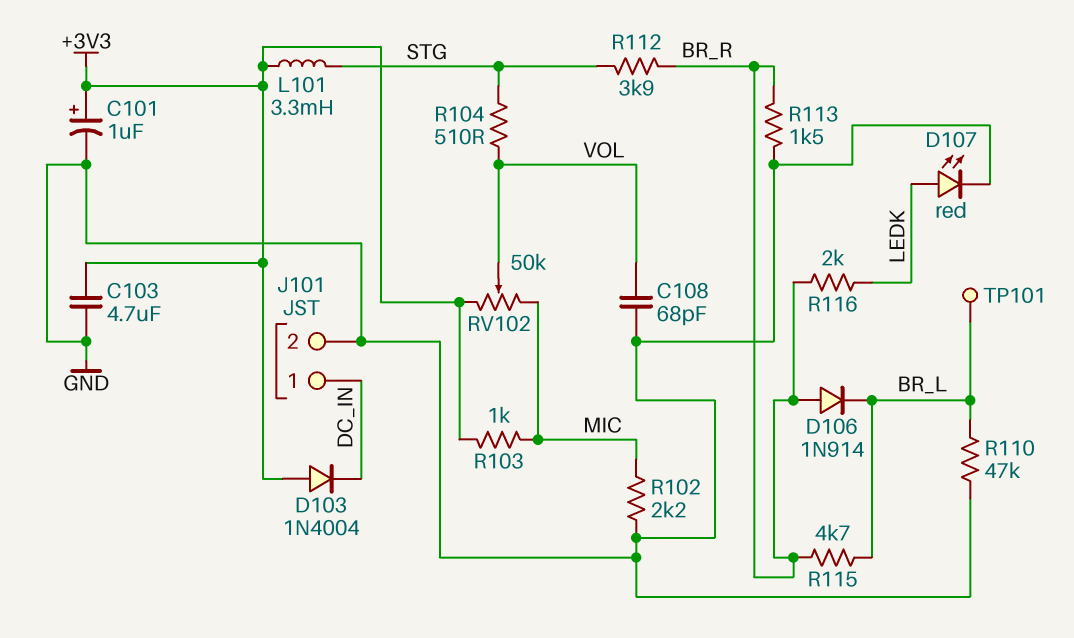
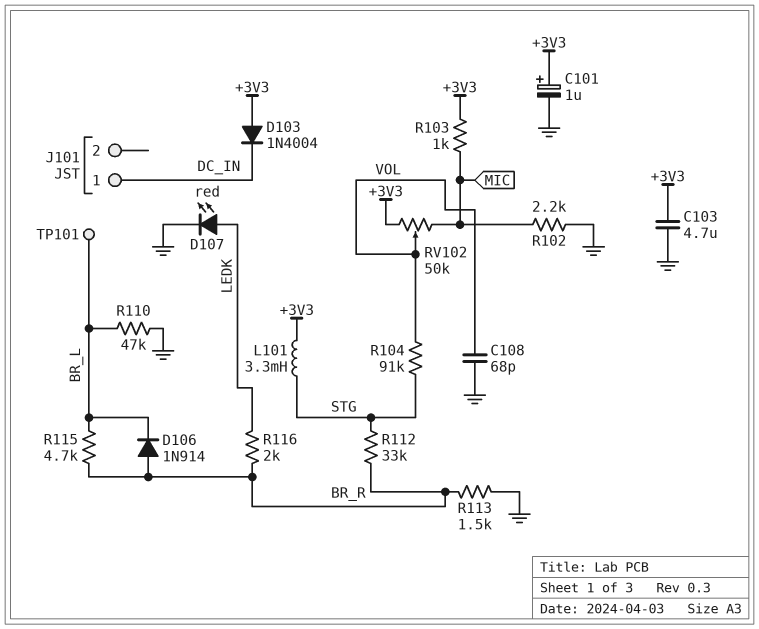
J101 pin 2: GND -> none
R104: 510 (STG, VOL) -> 91k (STG, VOL)
R112: 3.9k (BR_R, STG) -> 33k (BR_R, STG)

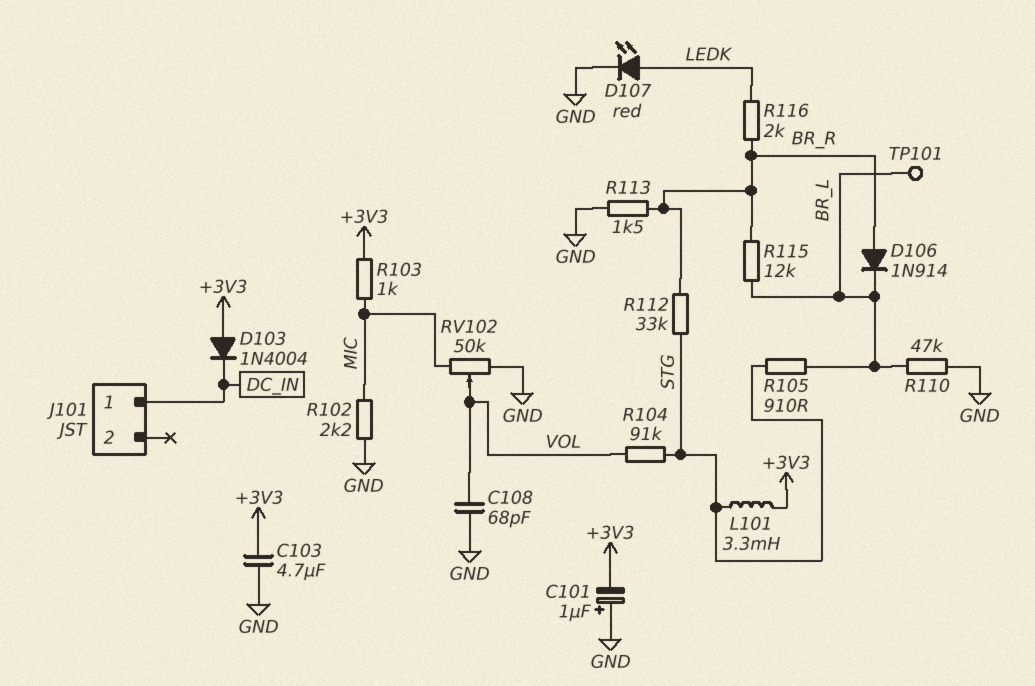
C101: 1uF (plus +3V3, minus GND) -> 1uF (plus GND, minus +3V3)
R105: none -> 910 (BR_L, STG)
R115: 4.7k (BR_L, BR_R) -> 12k (BR_L, BR_R)
RV102: 50k (+3V3, MIC, wiper VOL) -> 50k (GND, MIC, wiper VOL)

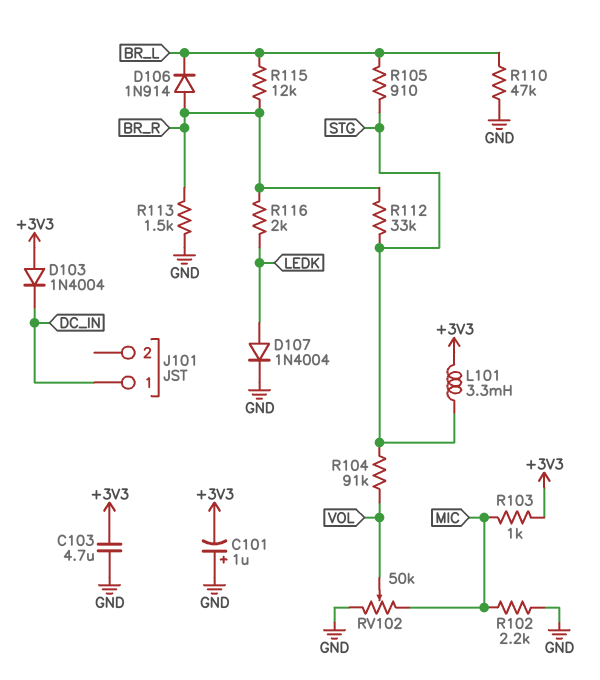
C108: 68pF (GND, VOL) -> none
D107: LED red (A LEDK, K GND) -> diode 1N4004 (A LEDK, K GND)
TP101: test point (BR_L) -> none

